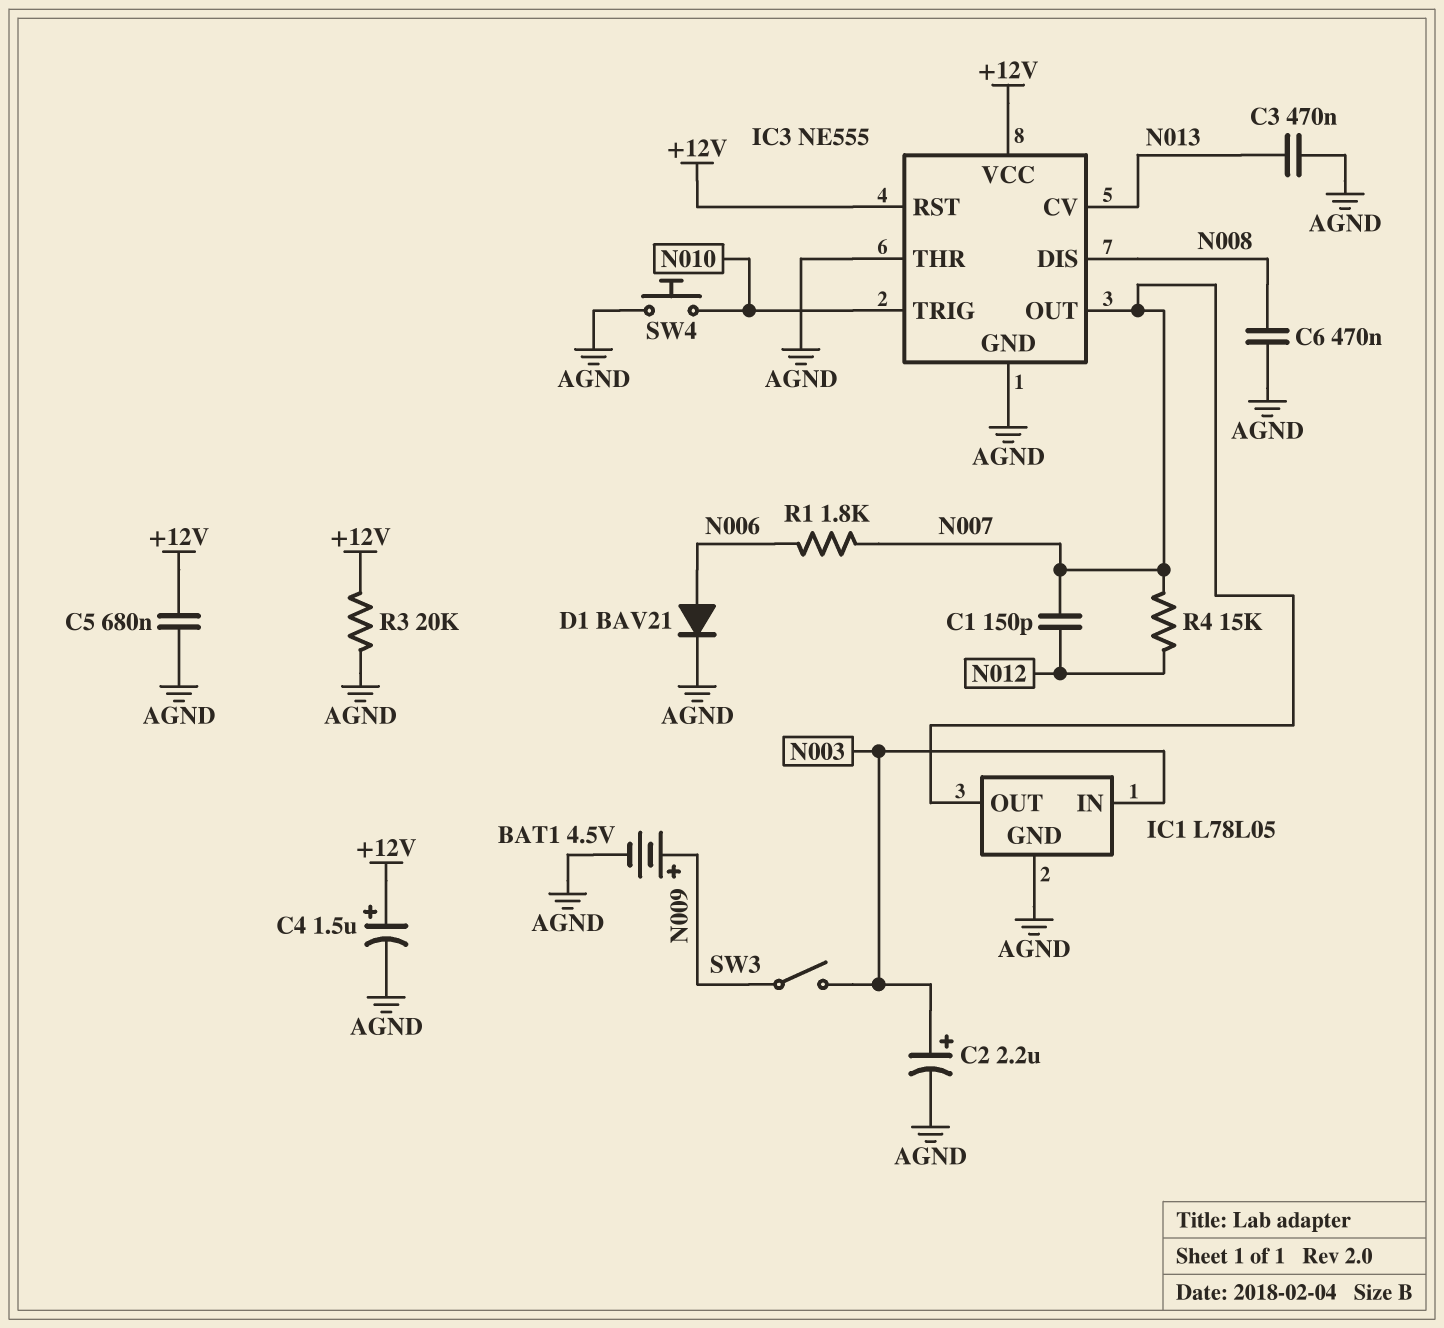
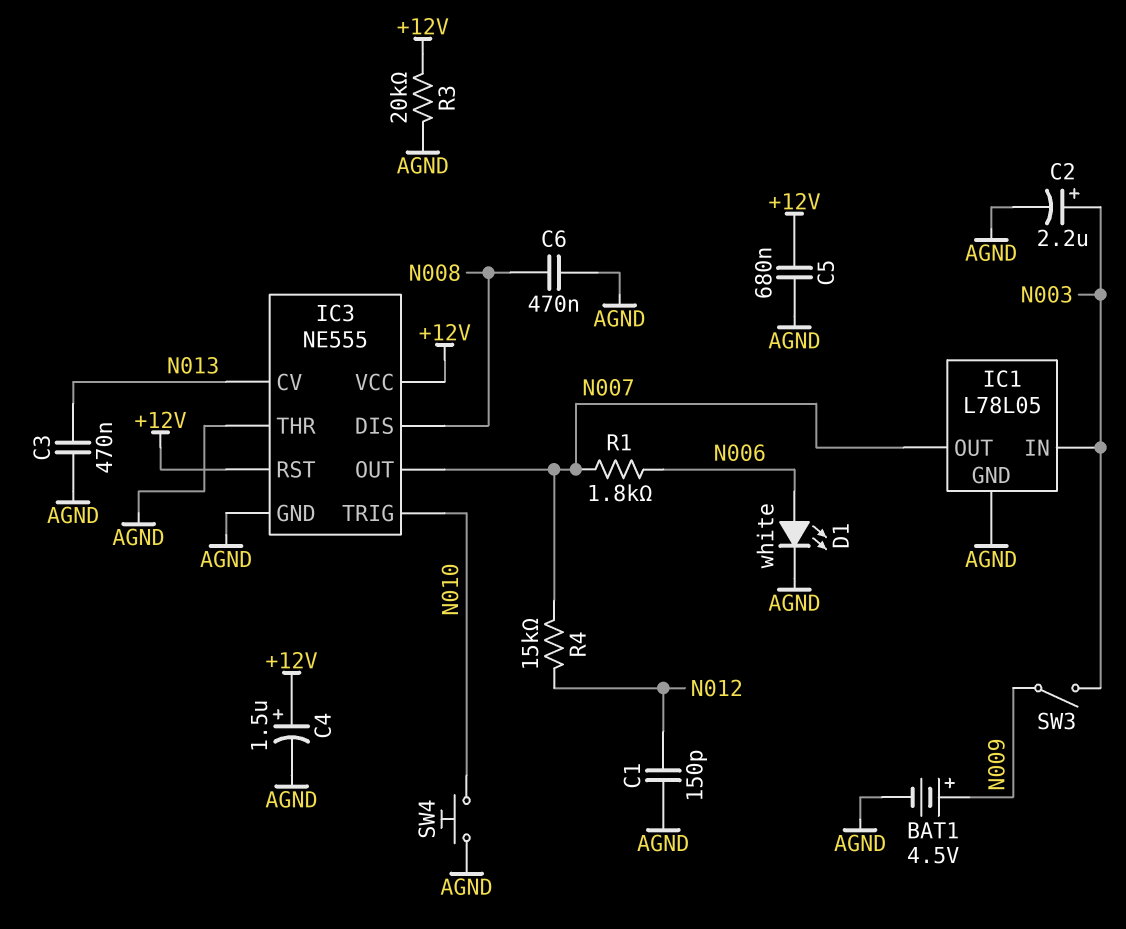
C1: 150pF (N007, N012) -> 150pF (AGND, N012)
D1: diode BAV21 (A N006, K AGND) -> LED white (A N006, K AGND)

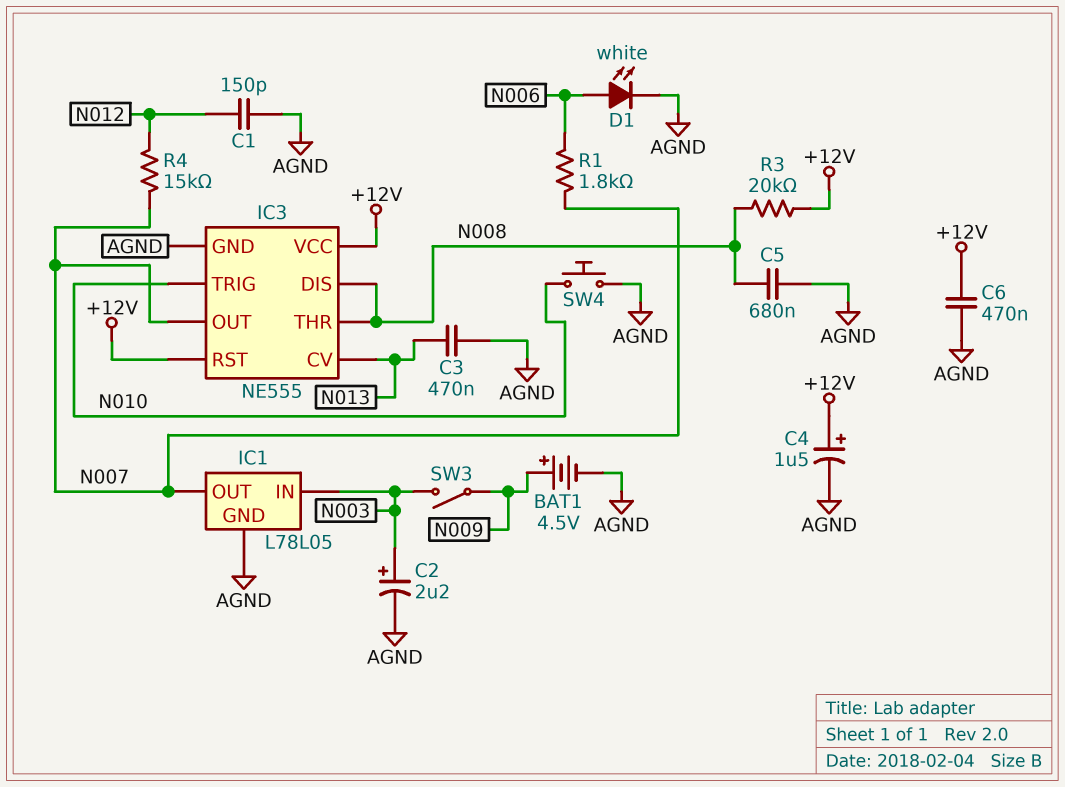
C5: 680nF (+12V, AGND) -> 680nF (AGND, N008)
C6: 470nF (AGND, N008) -> 470nF (+12V, AGND)
IC3 pin THR: AGND -> N008
R3: 20k (+12V, AGND) -> 20k (+12V, N008)

